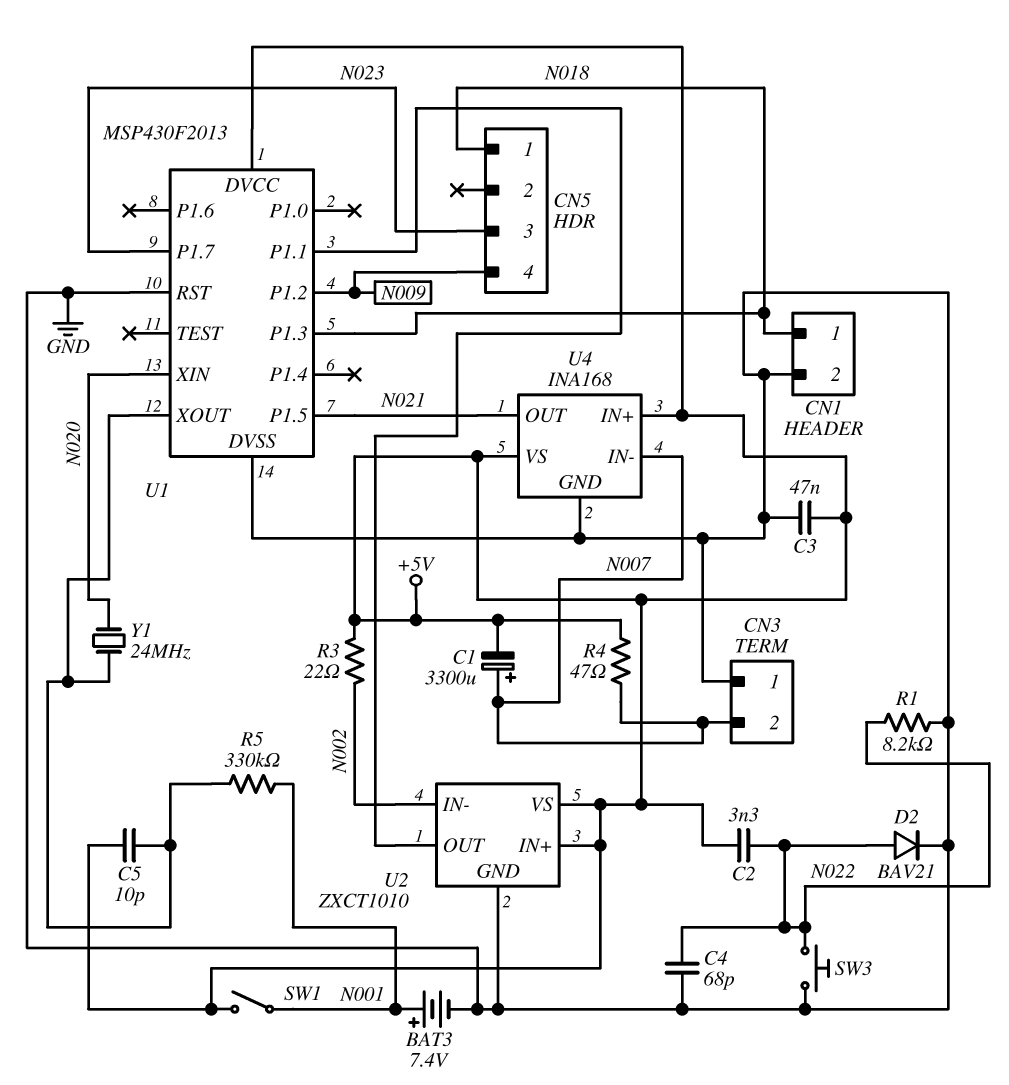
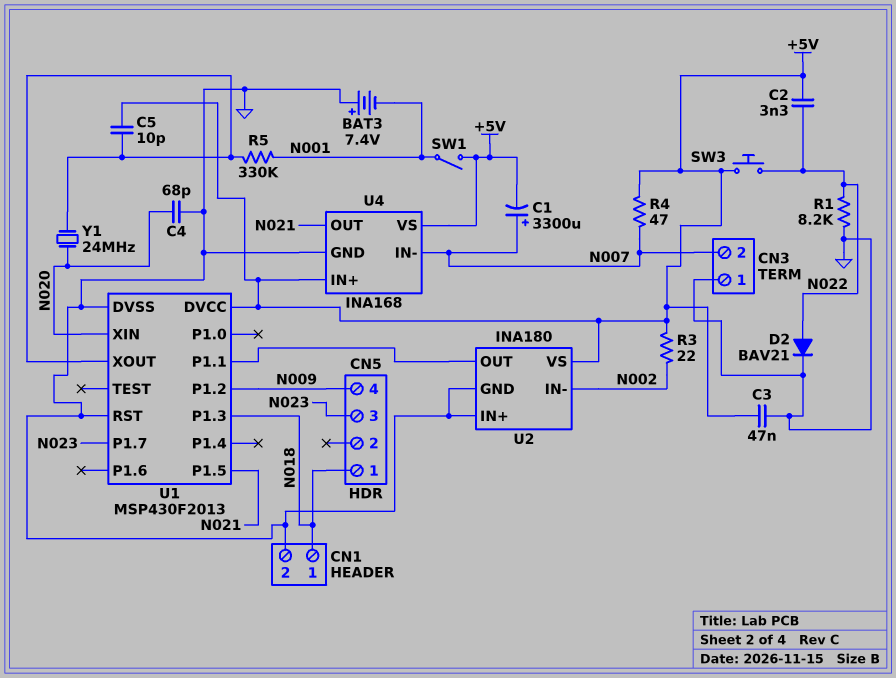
BAT3: 7.4V (plus N001, minus GND) -> 7.4V (plus GND, minus N001)
C4: 68pF (GND, N022) -> 68pF (GND, N020)
SW3: button (GND, N022) -> button (+5V, N022)
U2: ZXCT1010 -> INA180
U2 pin IN+: +5V -> GND

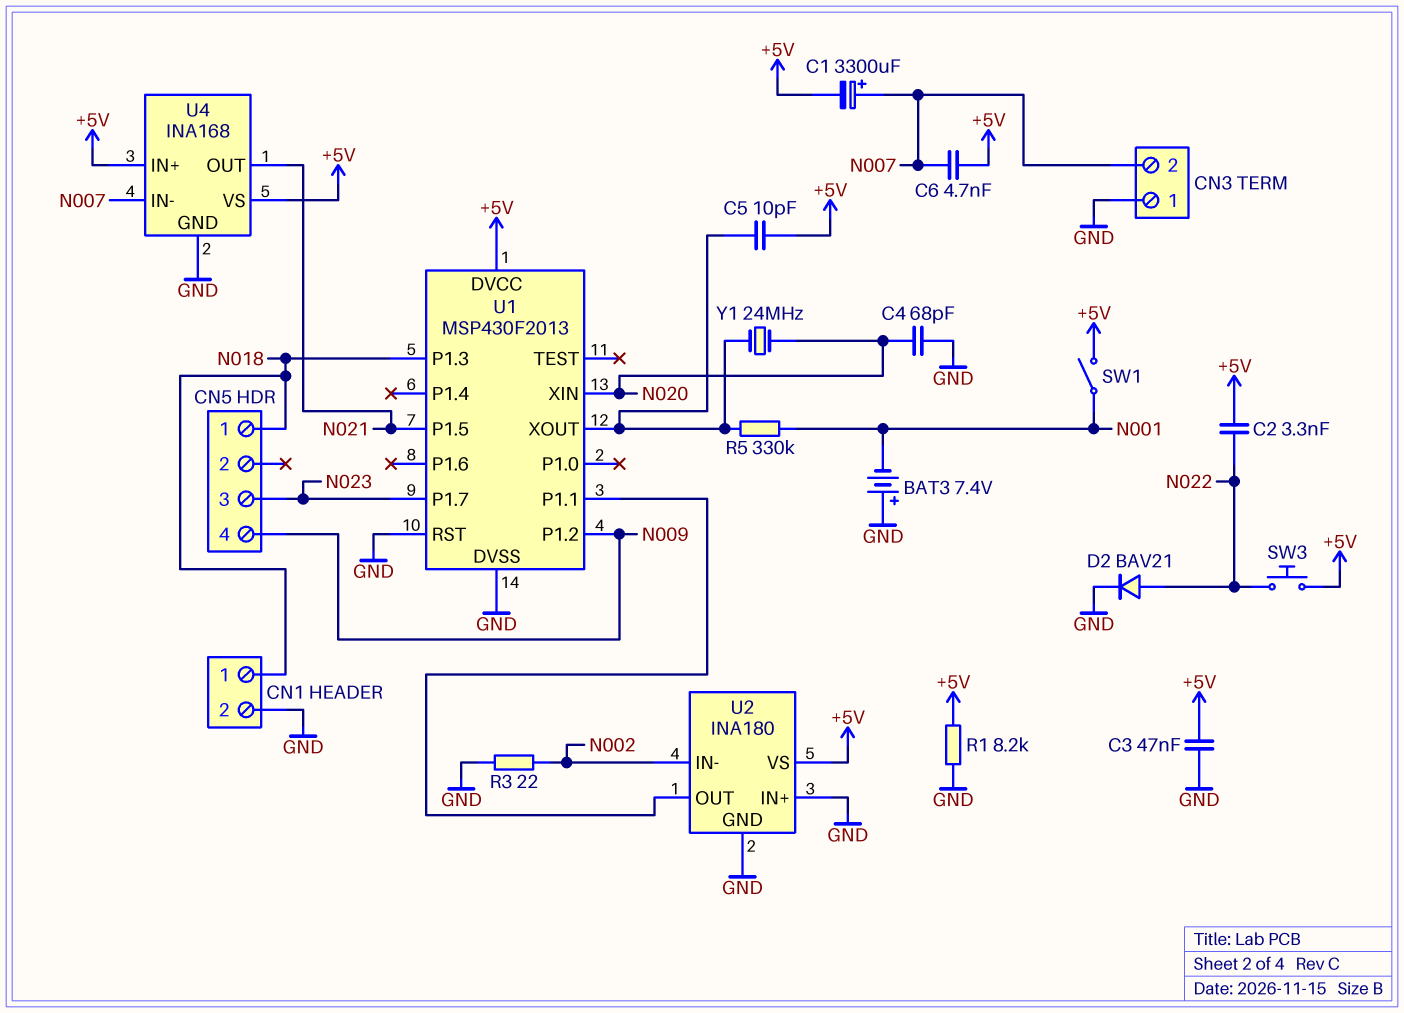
C6: none -> 4.7nF (+5V, N007)
R1: 8.2k (GND, N022) -> 8.2k (+5V, GND)
R3: 22 (+5V, N002) -> 22 (GND, N002)
R4: 47 (+5V, N007) -> none

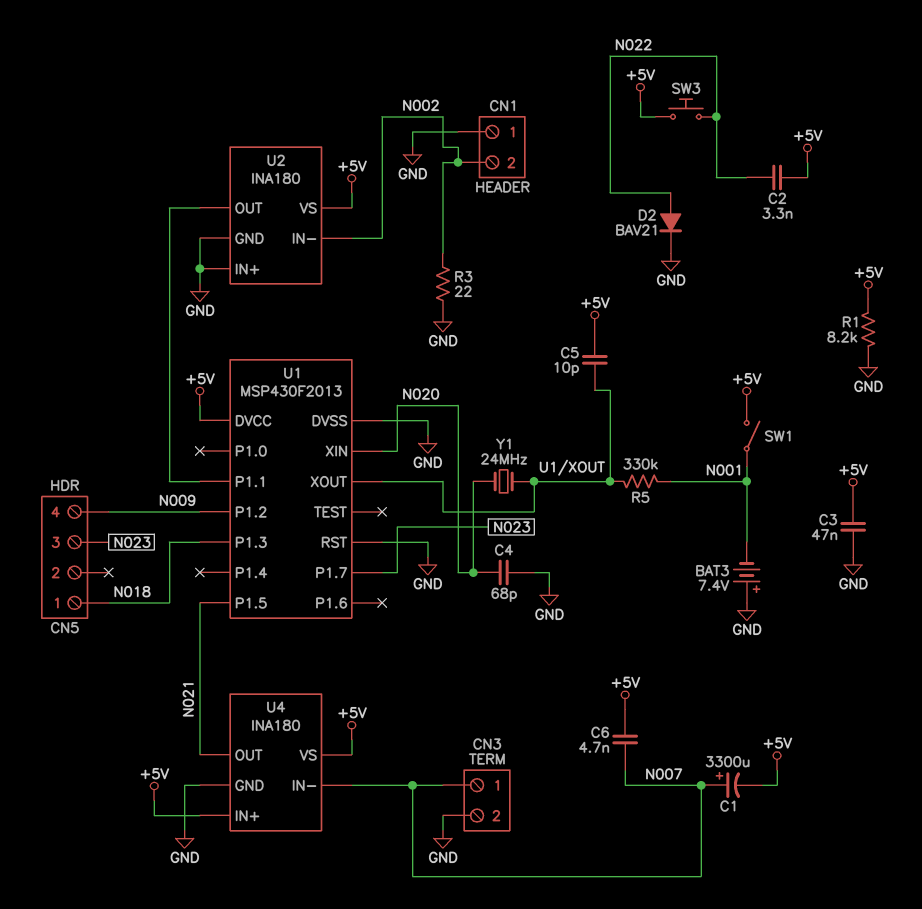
CN1 pin 1: N018 -> GND
CN1 pin 2: GND -> N002
CN3 pin 1: GND -> N007
CN3 pin 2: N007 -> GND
U4: INA168 -> INA180

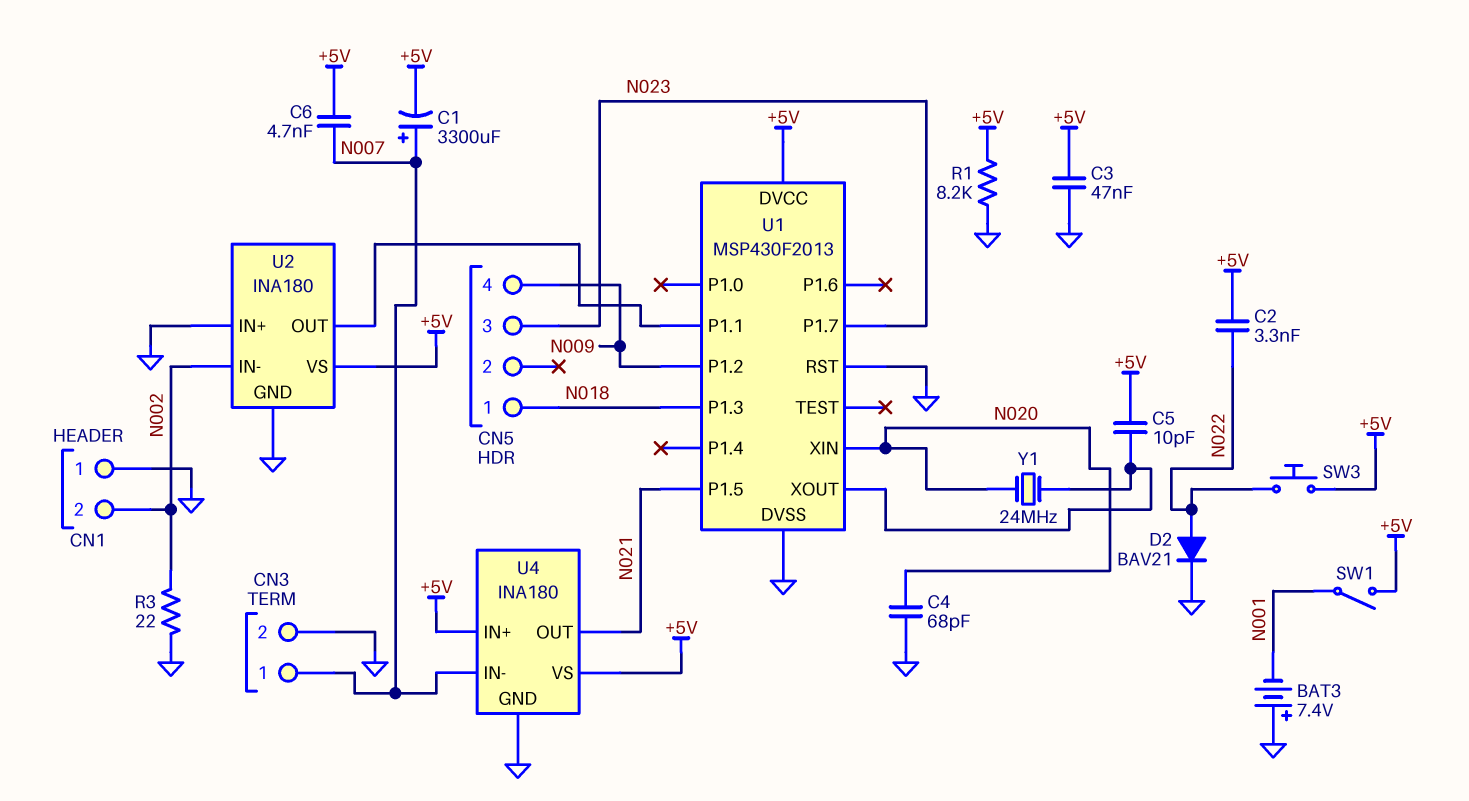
R5: 330k (N001, U1/XOUT) -> none

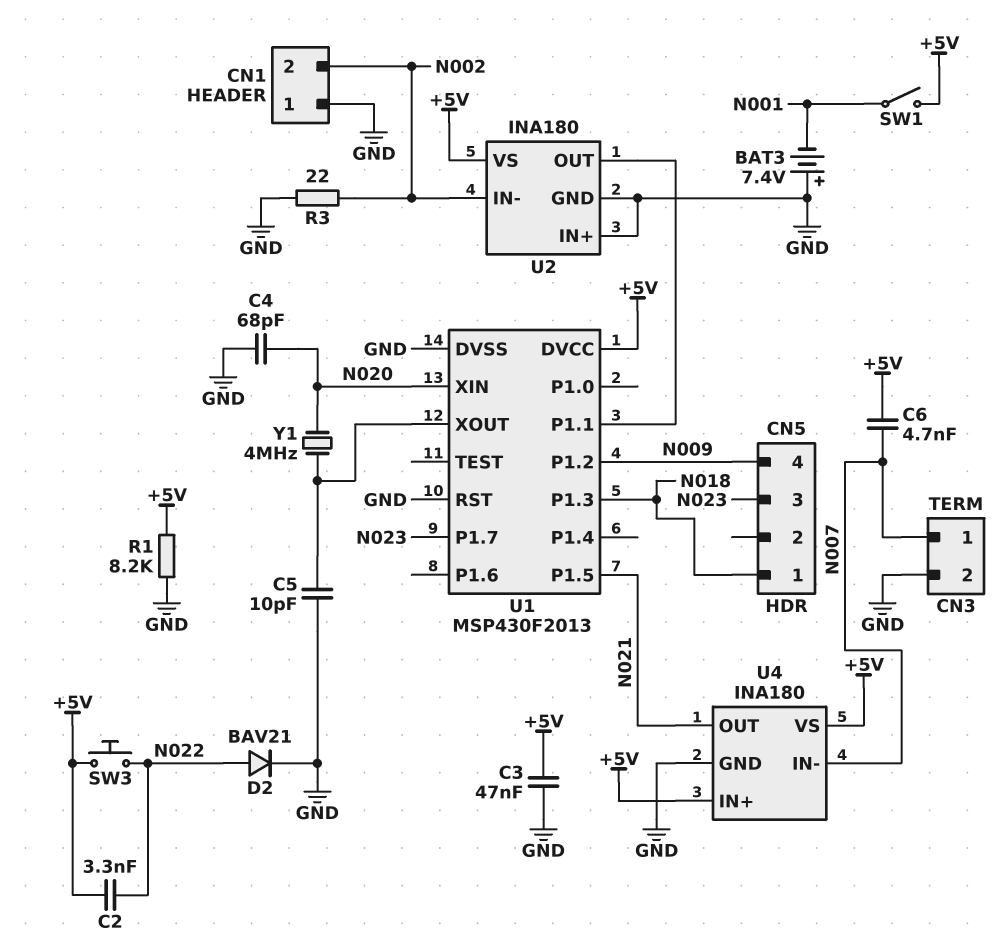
C1: 3300uF (plus N007, minus +5V) -> none
C5: 10pF (+5V, U1/XOUT) -> 10pF (GND, U1/XOUT)
Y1: 24MHz (N020, U1/XOUT) -> 4MHz (N020, U1/XOUT)

